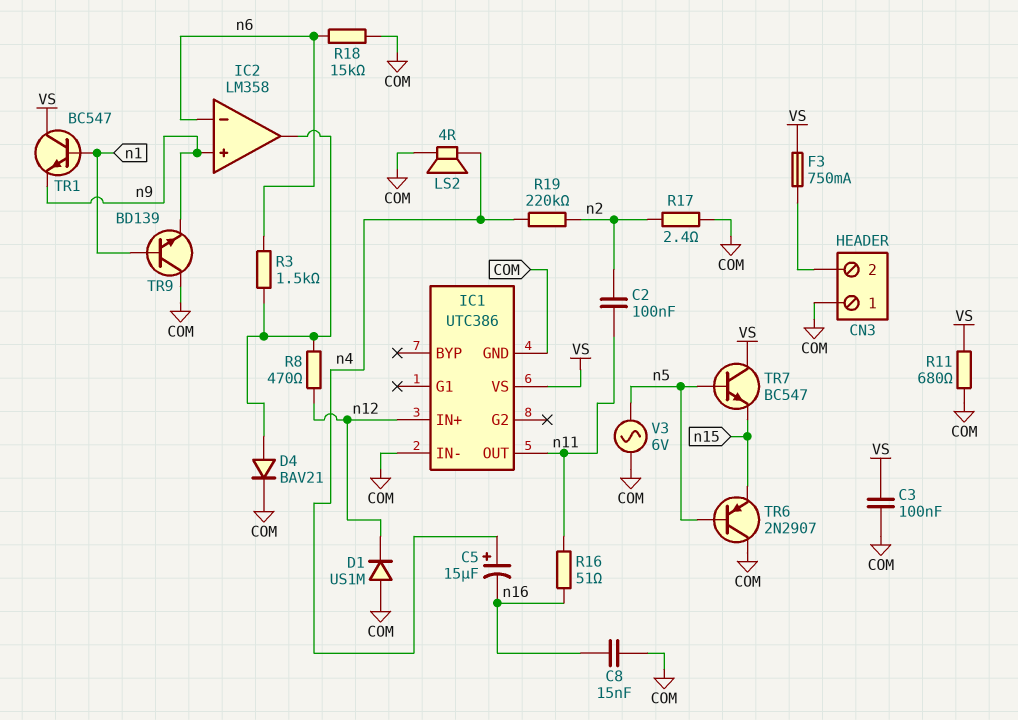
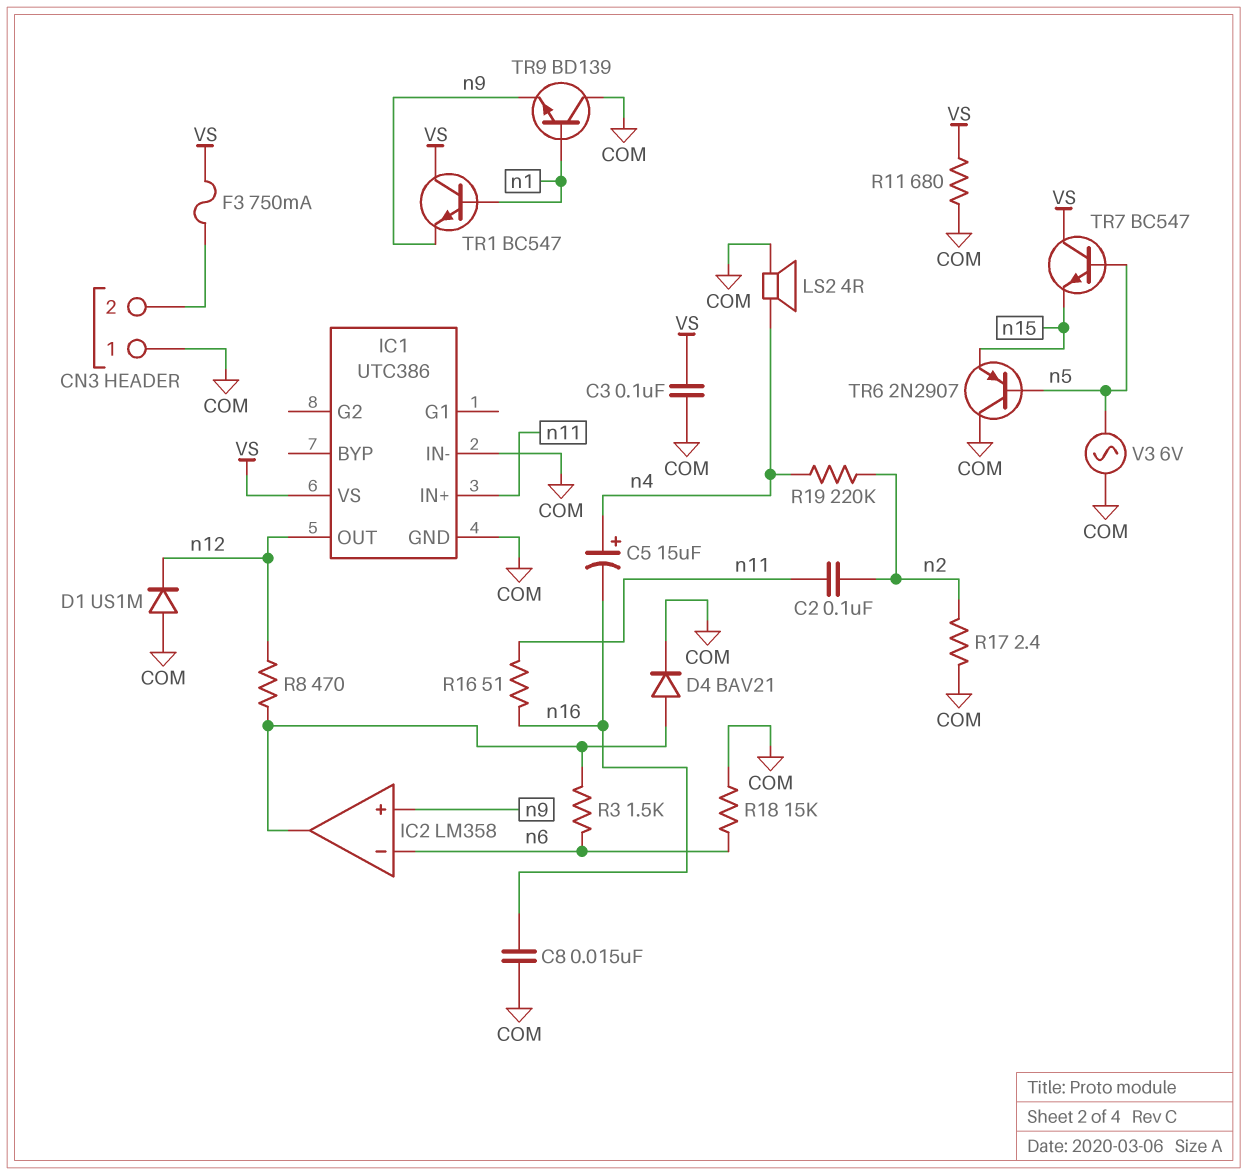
IC1 pin IN+: n12 -> n11
IC1 pin OUT: n11 -> n12

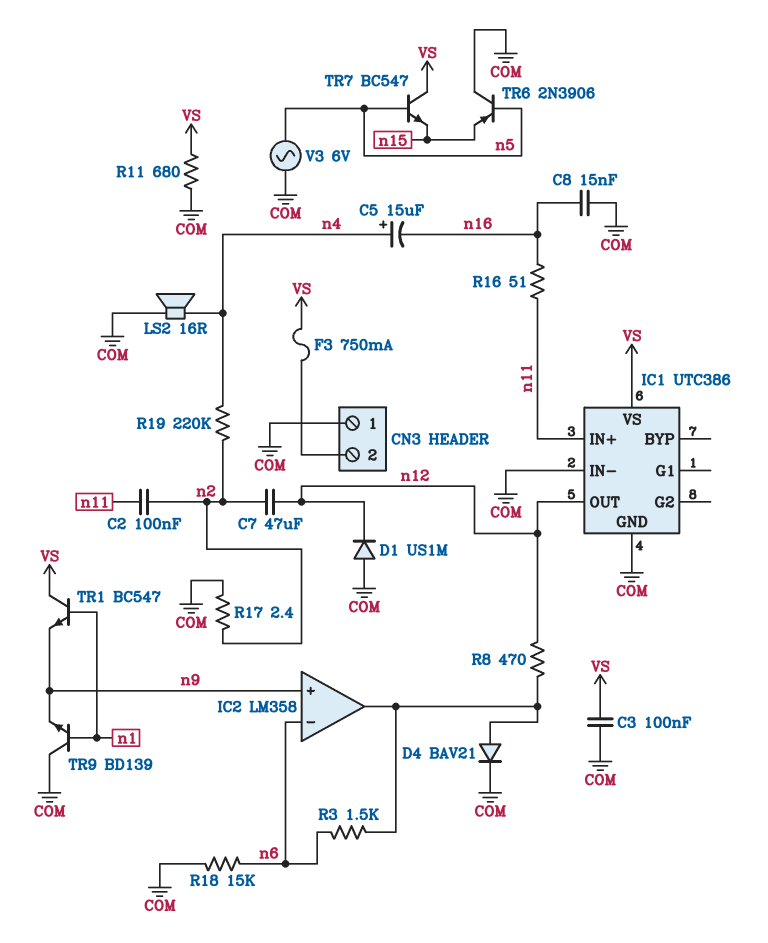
C7: none -> 47uF (n2, n12)
LS2: speaker 4R (COM, n4) -> speaker 16R (COM, n4)
TR6: PNP 2N2907 (B n5, C COM, E n15) -> PNP 2N3906 (B n5, C COM, E n15)

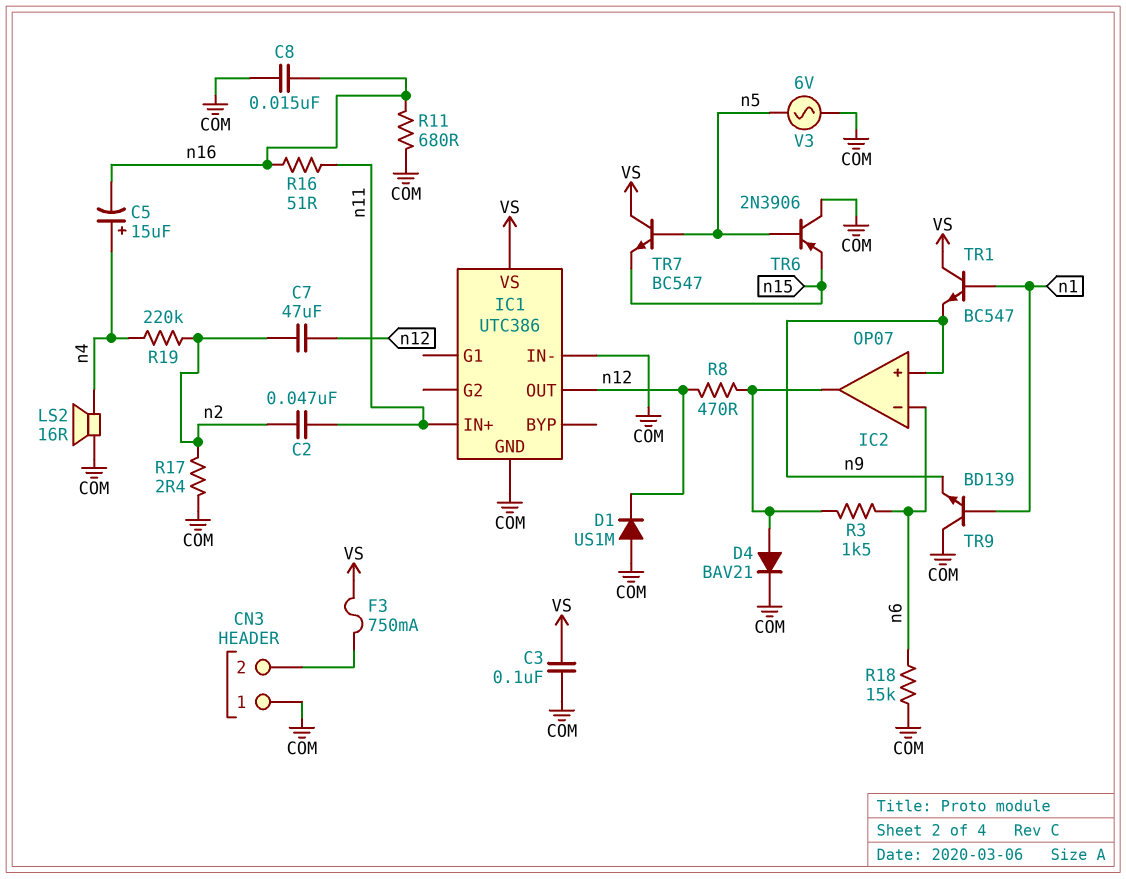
C2: 100nF (n2, n11) -> 47nF (n2, n11)
IC2: LM358 -> OP07
R11: 680 (COM, VS) -> 680 (COM, n16)

